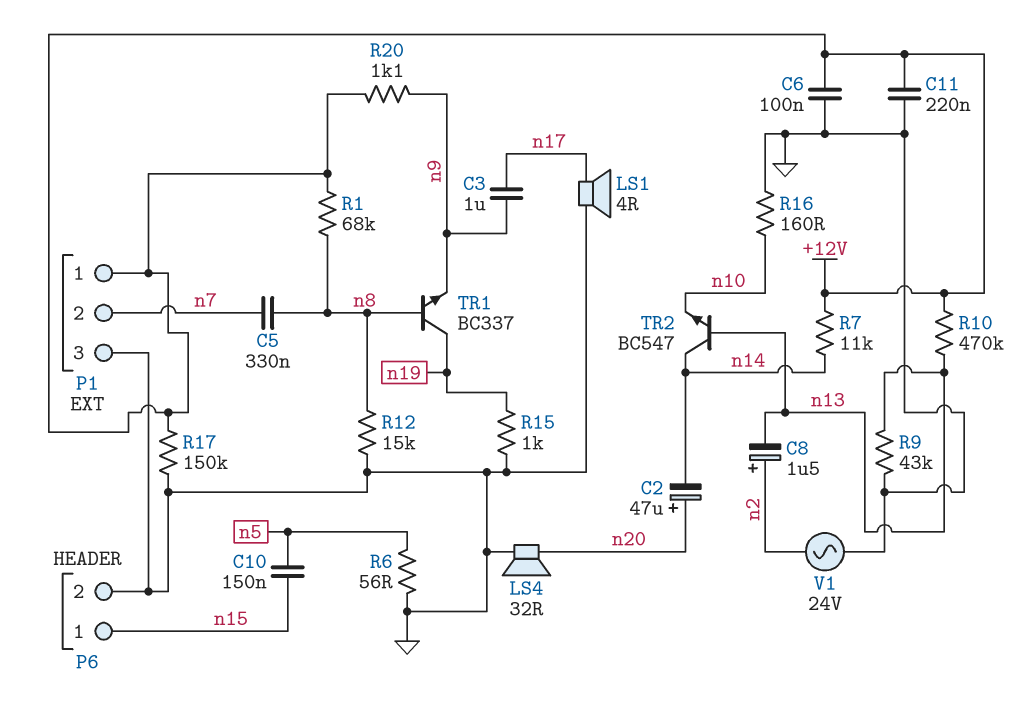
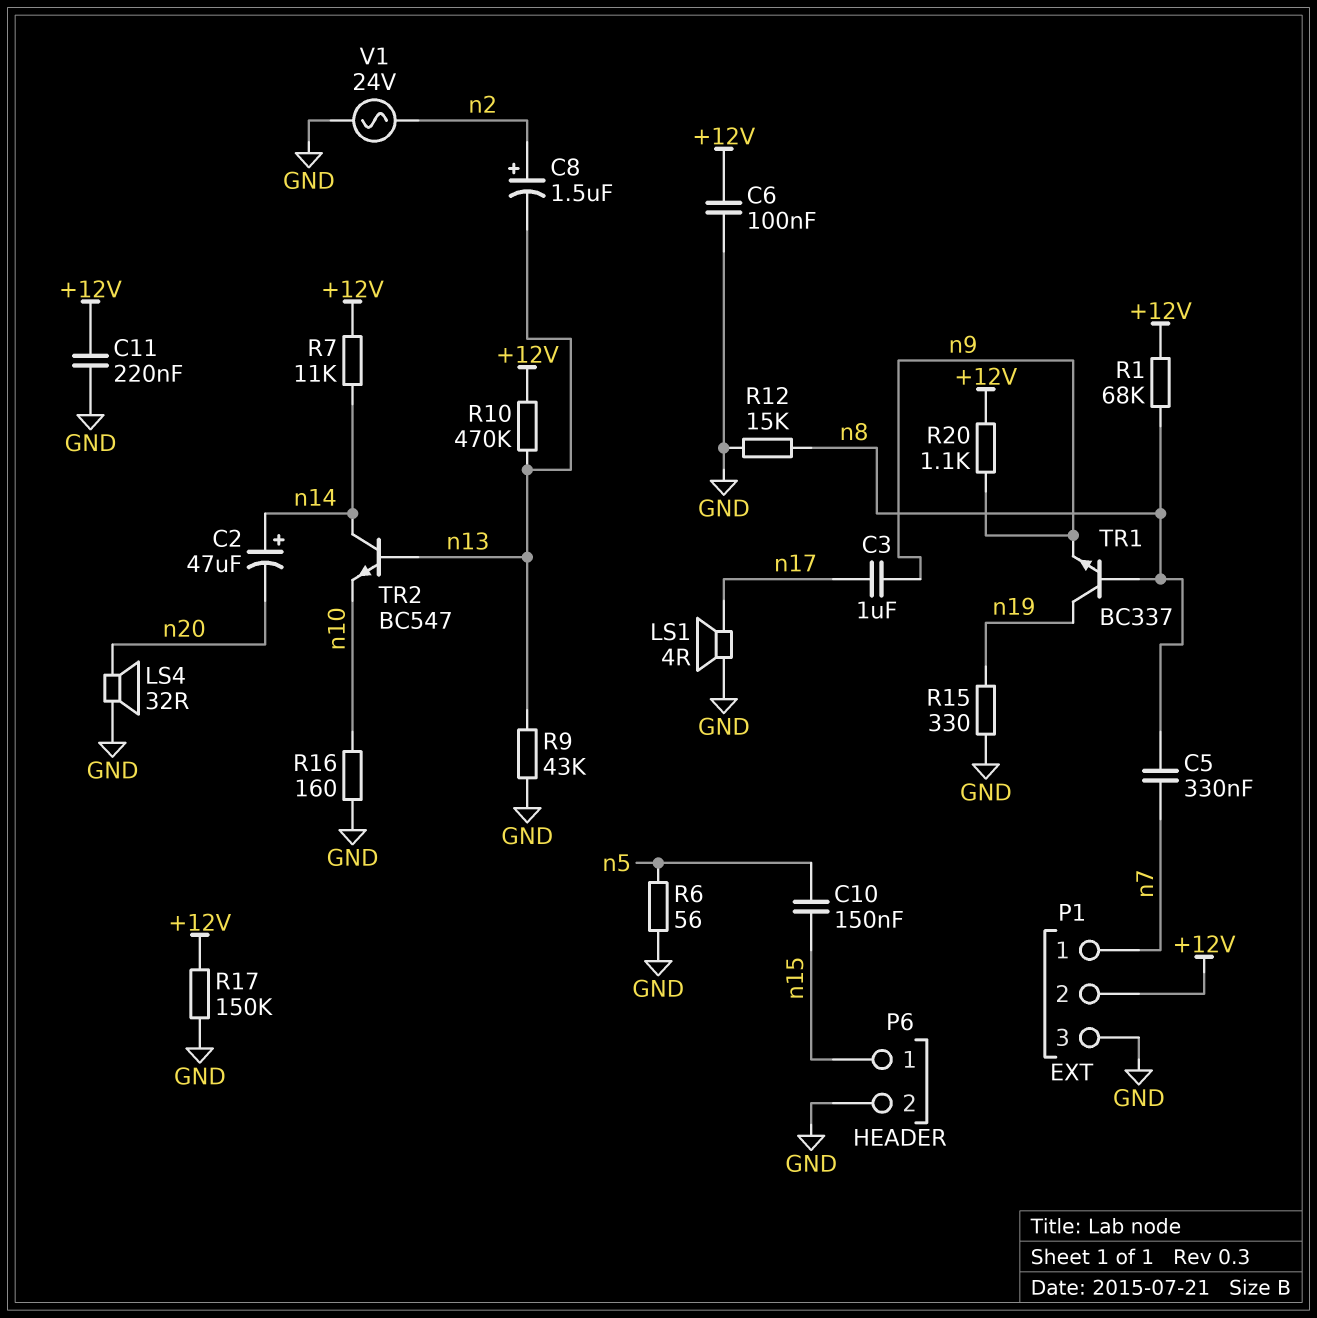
C2: 47uF (plus n20, minus n14) -> 47uF (plus n14, minus n20)
P1 pin 1: +12V -> n7
P1 pin 2: n7 -> +12V
R15: 1k (GND, n19) -> 330 (GND, n19)

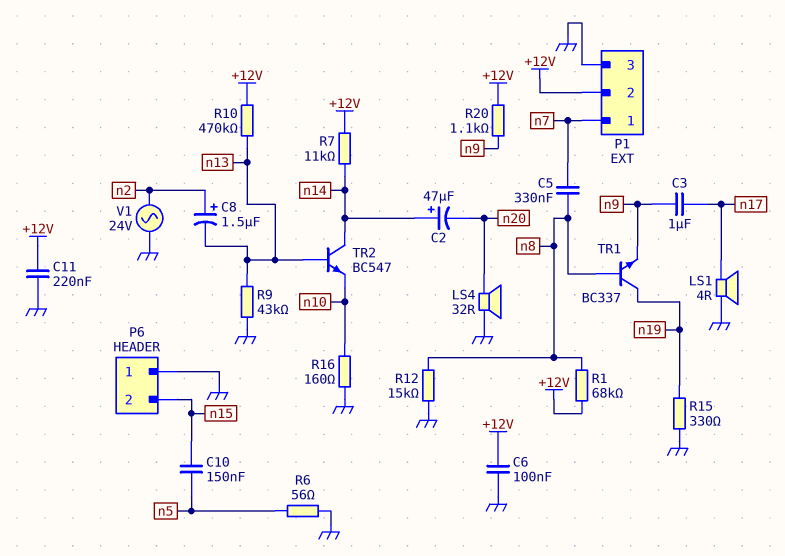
P6 pin 1: n15 -> GND
P6 pin 2: GND -> n15
R17: 150k (+12V, GND) -> none

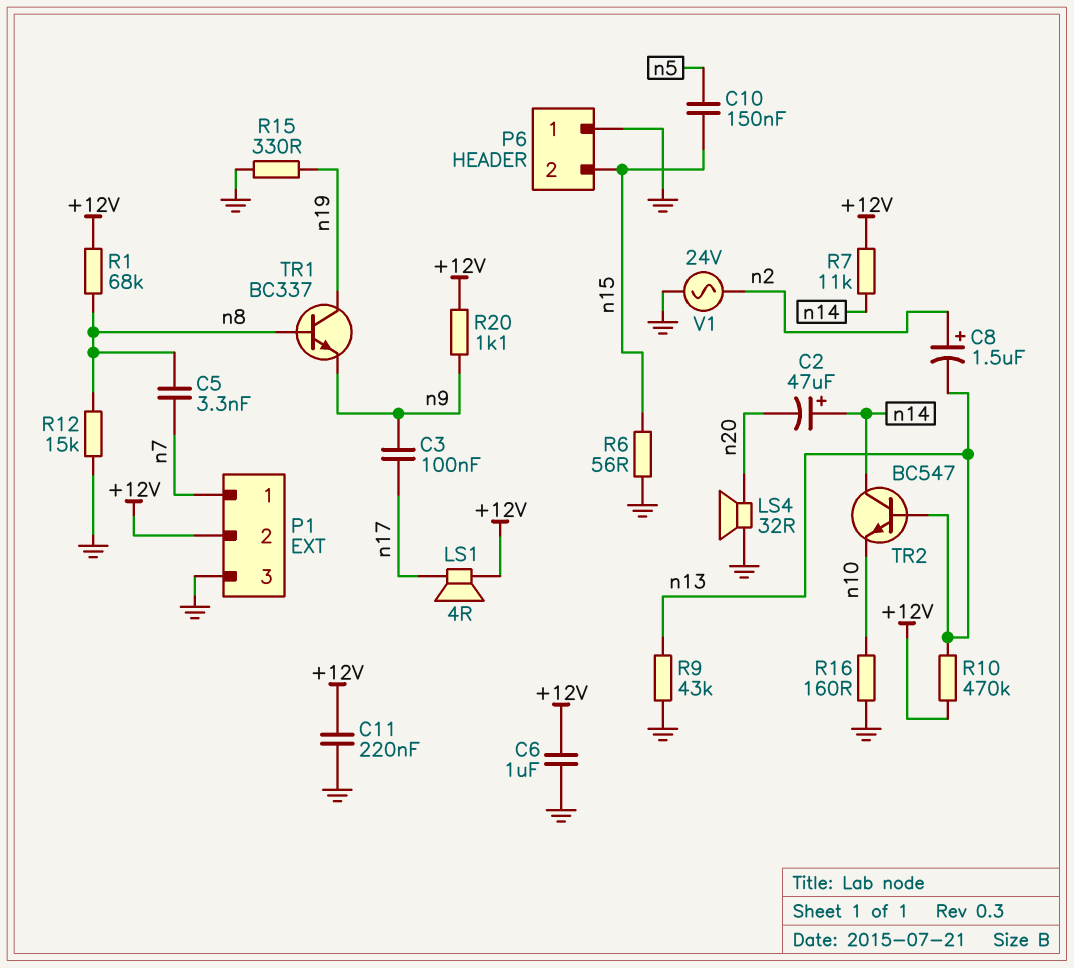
C3: 1uF (n9, n17) -> 100nF (n9, n17)
C5: 330nF (n7, n8) -> 3.3nF (n7, n8)
C6: 100nF (+12V, GND) -> 1uF (+12V, GND)
LS1: speaker 4R (GND, n17) -> speaker 4R (+12V, n17)
R6: 56 (GND, n5) -> 56 (GND, n15)

